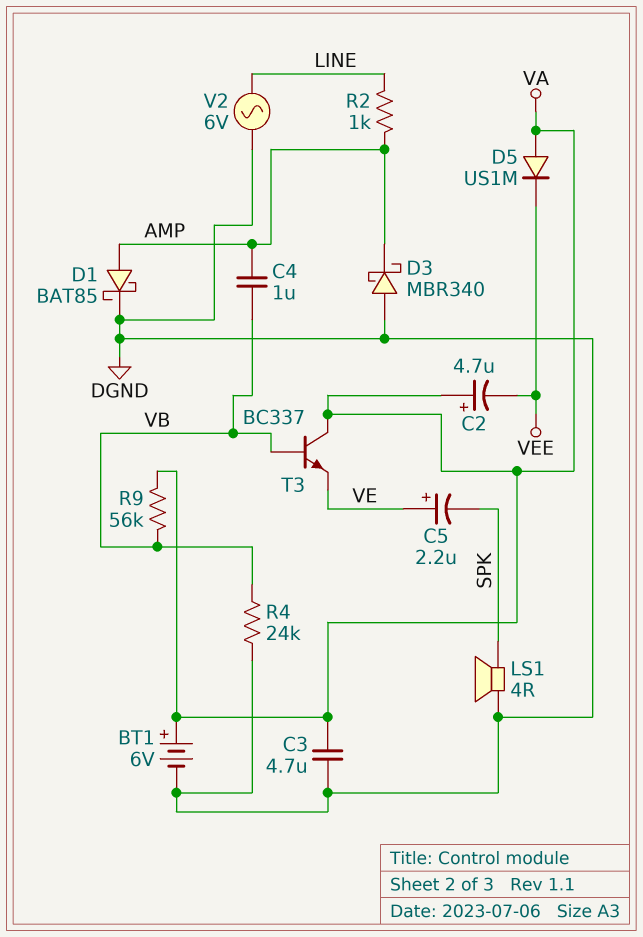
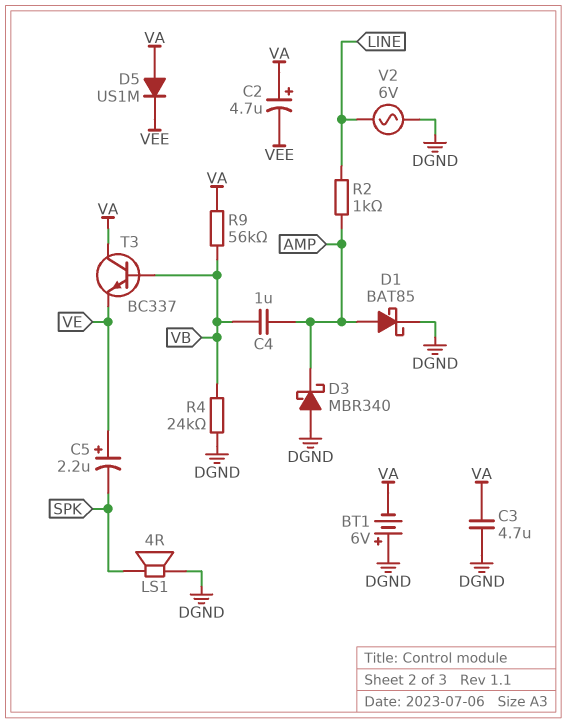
BT1: 6V (plus VA, minus DGND) -> 6V (plus DGND, minus VA)

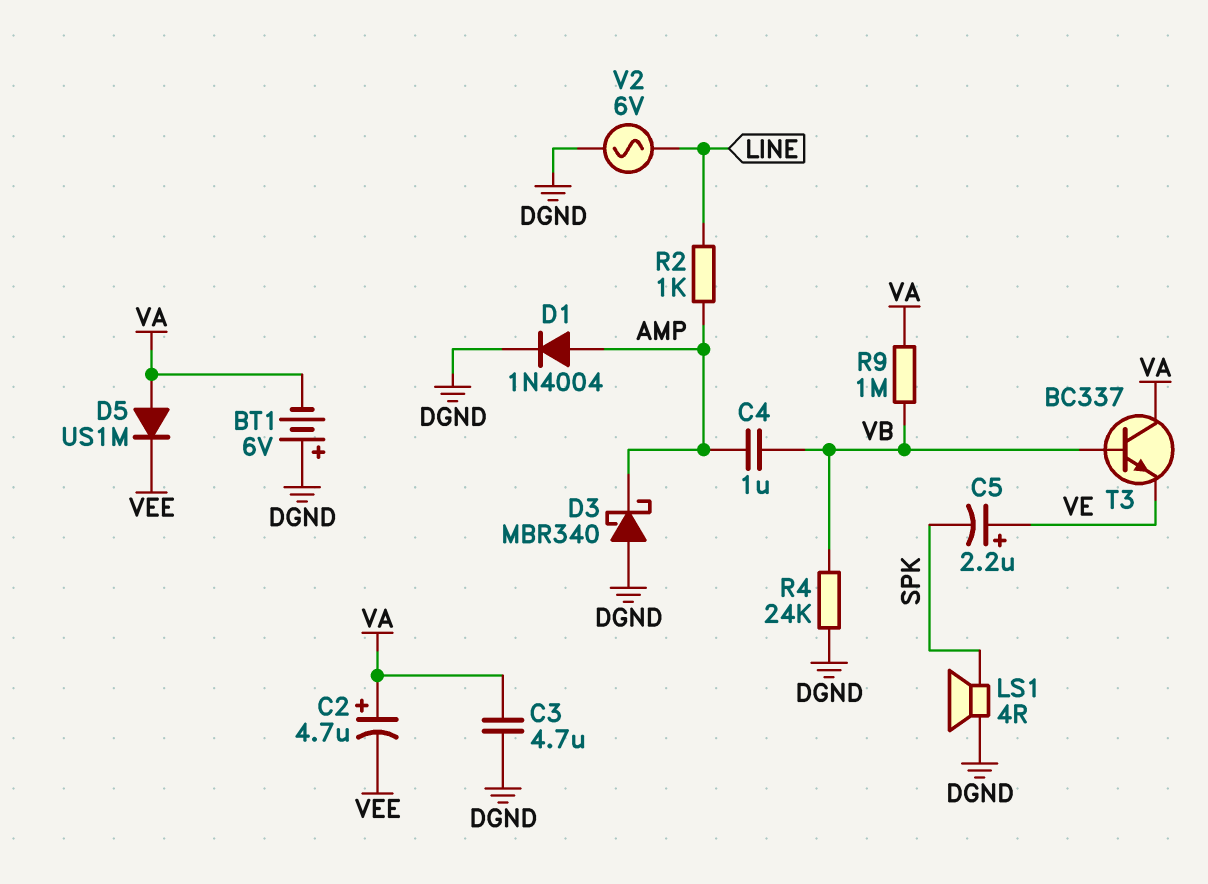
D1: schottky BAT85 (A AMP, K DGND) -> diode 1N4004 (A AMP, K DGND)
R9: 56k (VA, VB) -> 1M (VA, VB)

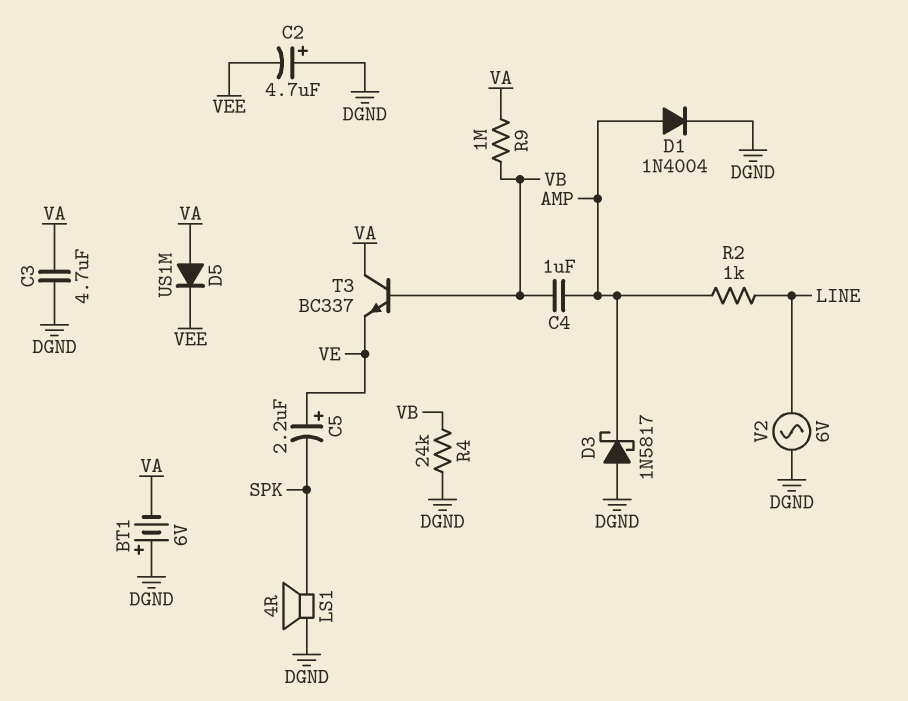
C2: 4.7uF (plus VA, minus VEE) -> 4.7uF (plus DGND, minus VEE)
D3: schottky MBR340 (A DGND, K AMP) -> schottky 1N5817 (A DGND, K AMP)

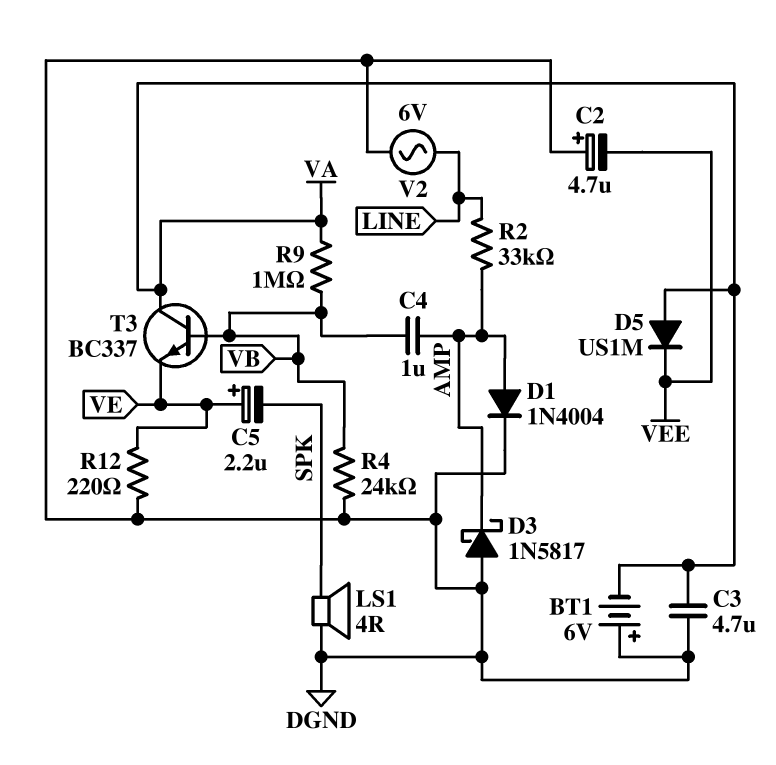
R2: 1k (AMP, LINE) -> 33k (AMP, LINE)
R12: none -> 220 (DGND, VE)

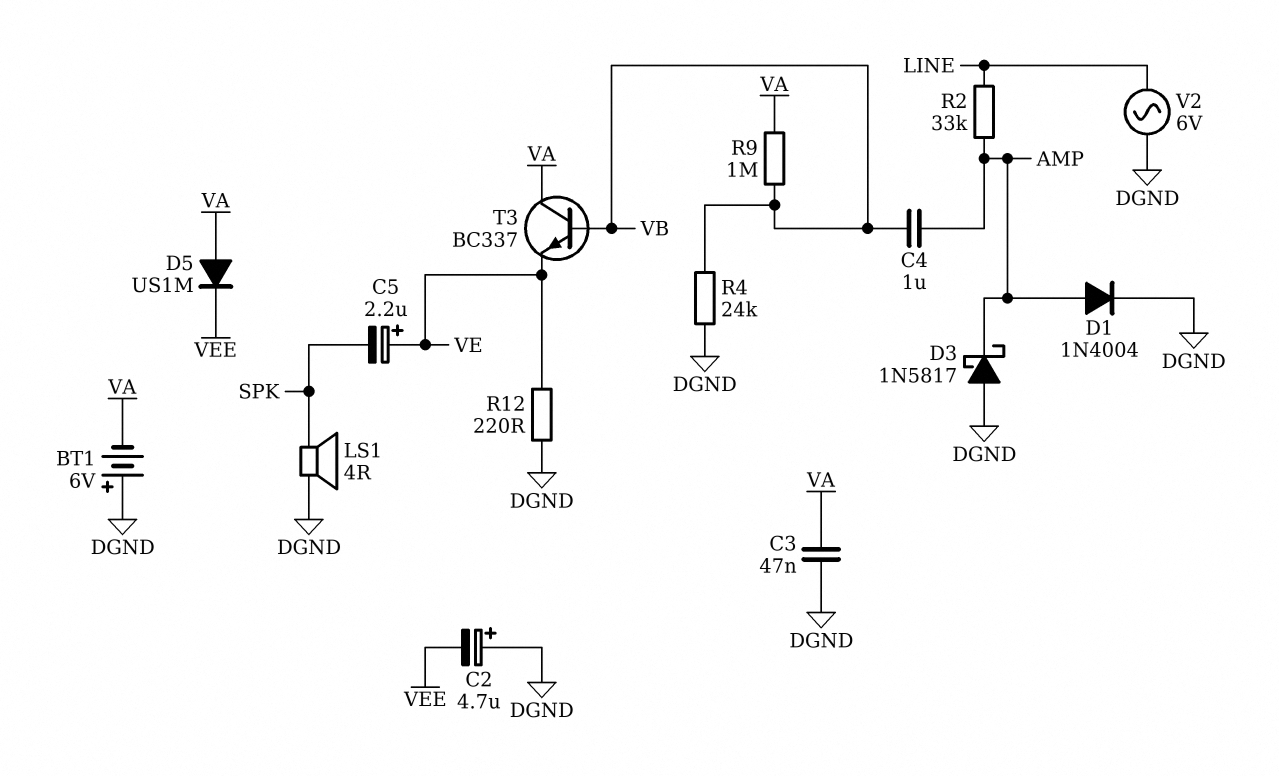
C3: 4.7uF (DGND, VA) -> 47nF (DGND, VA)

